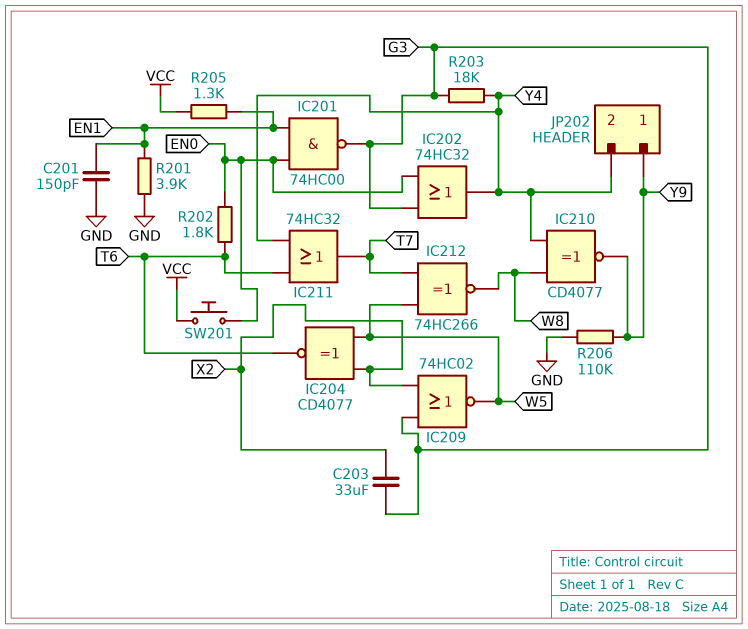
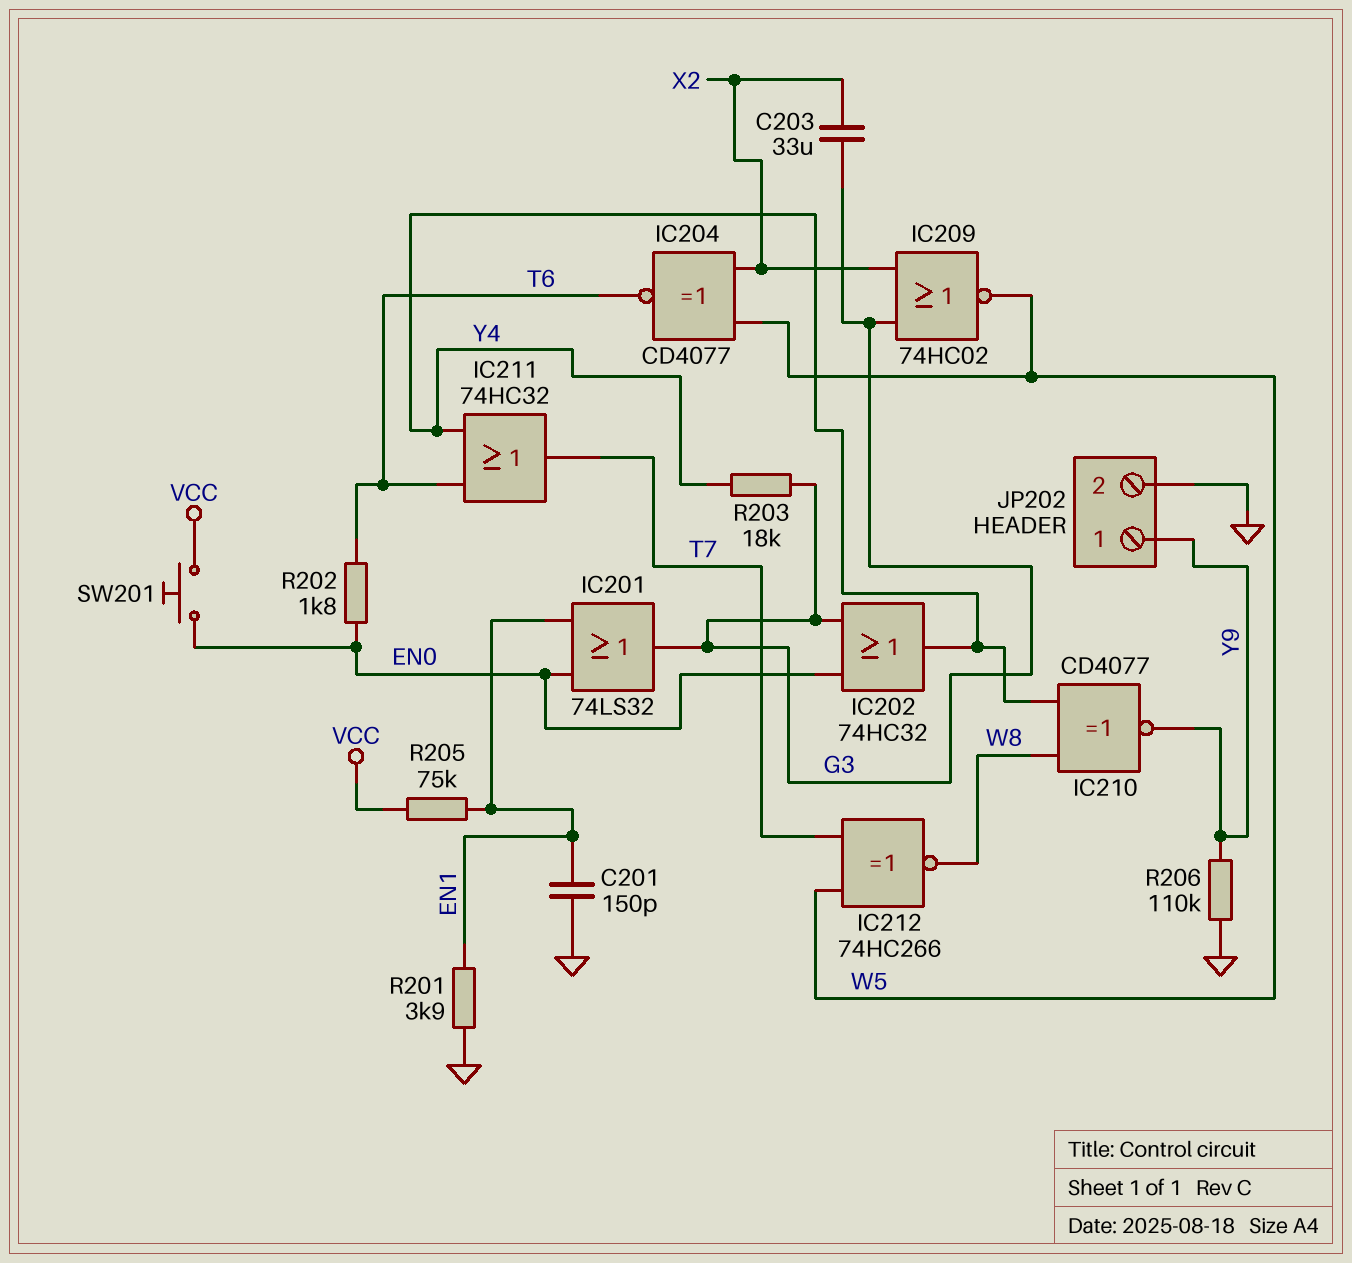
IC201: NAND 74HC00 (in EN0, in EN1, out G3) -> OR 74LS32 (in EN0, in EN1, out G3)
JP202 pin 2: Y4 -> GND
R205: 1.3k (EN1, VCC) -> 75k (EN1, VCC)

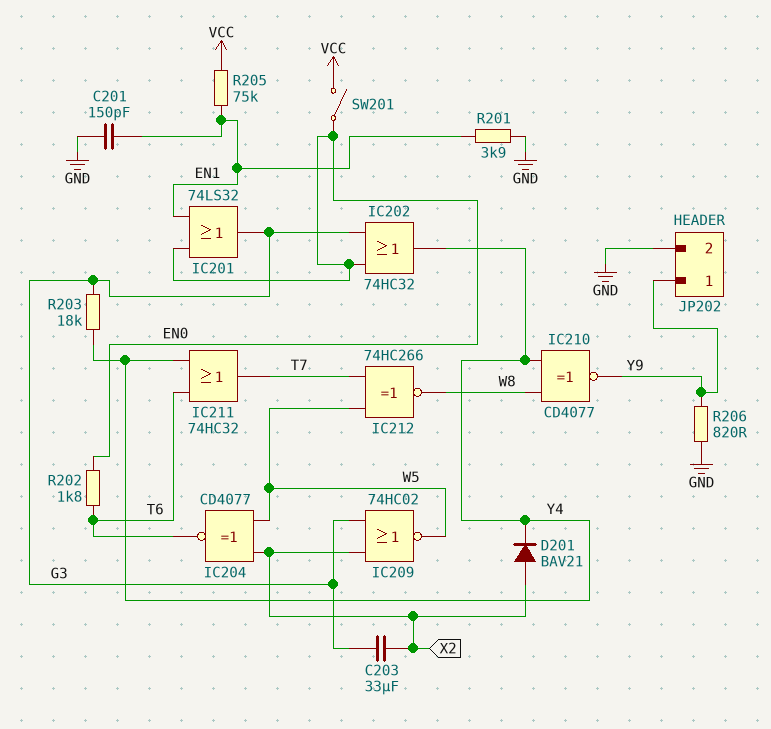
D201: none -> diode BAV21 (A X2, K Y4)
R206: 110k (GND, Y9) -> 820 (GND, Y9)
SW201: button (EN0, VCC) -> switch (EN0, VCC)

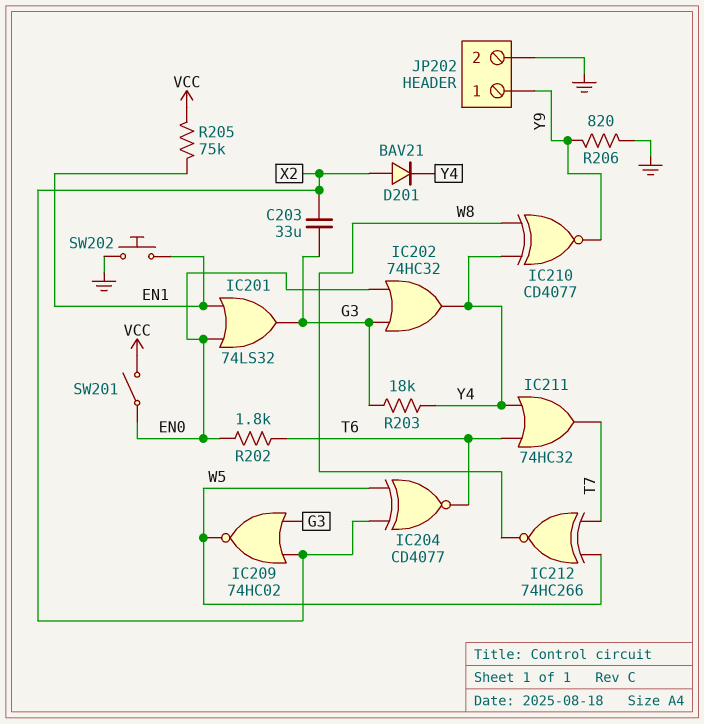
C201: 150pF (EN1, GND) -> none
R201: 3.9k (EN1, GND) -> none
SW202: none -> button (EN1, GND)

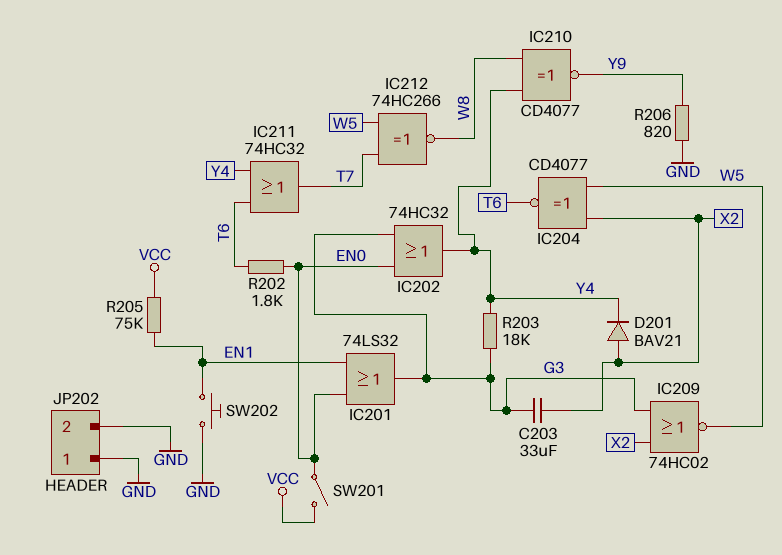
JP202 pin 1: Y9 -> GND

